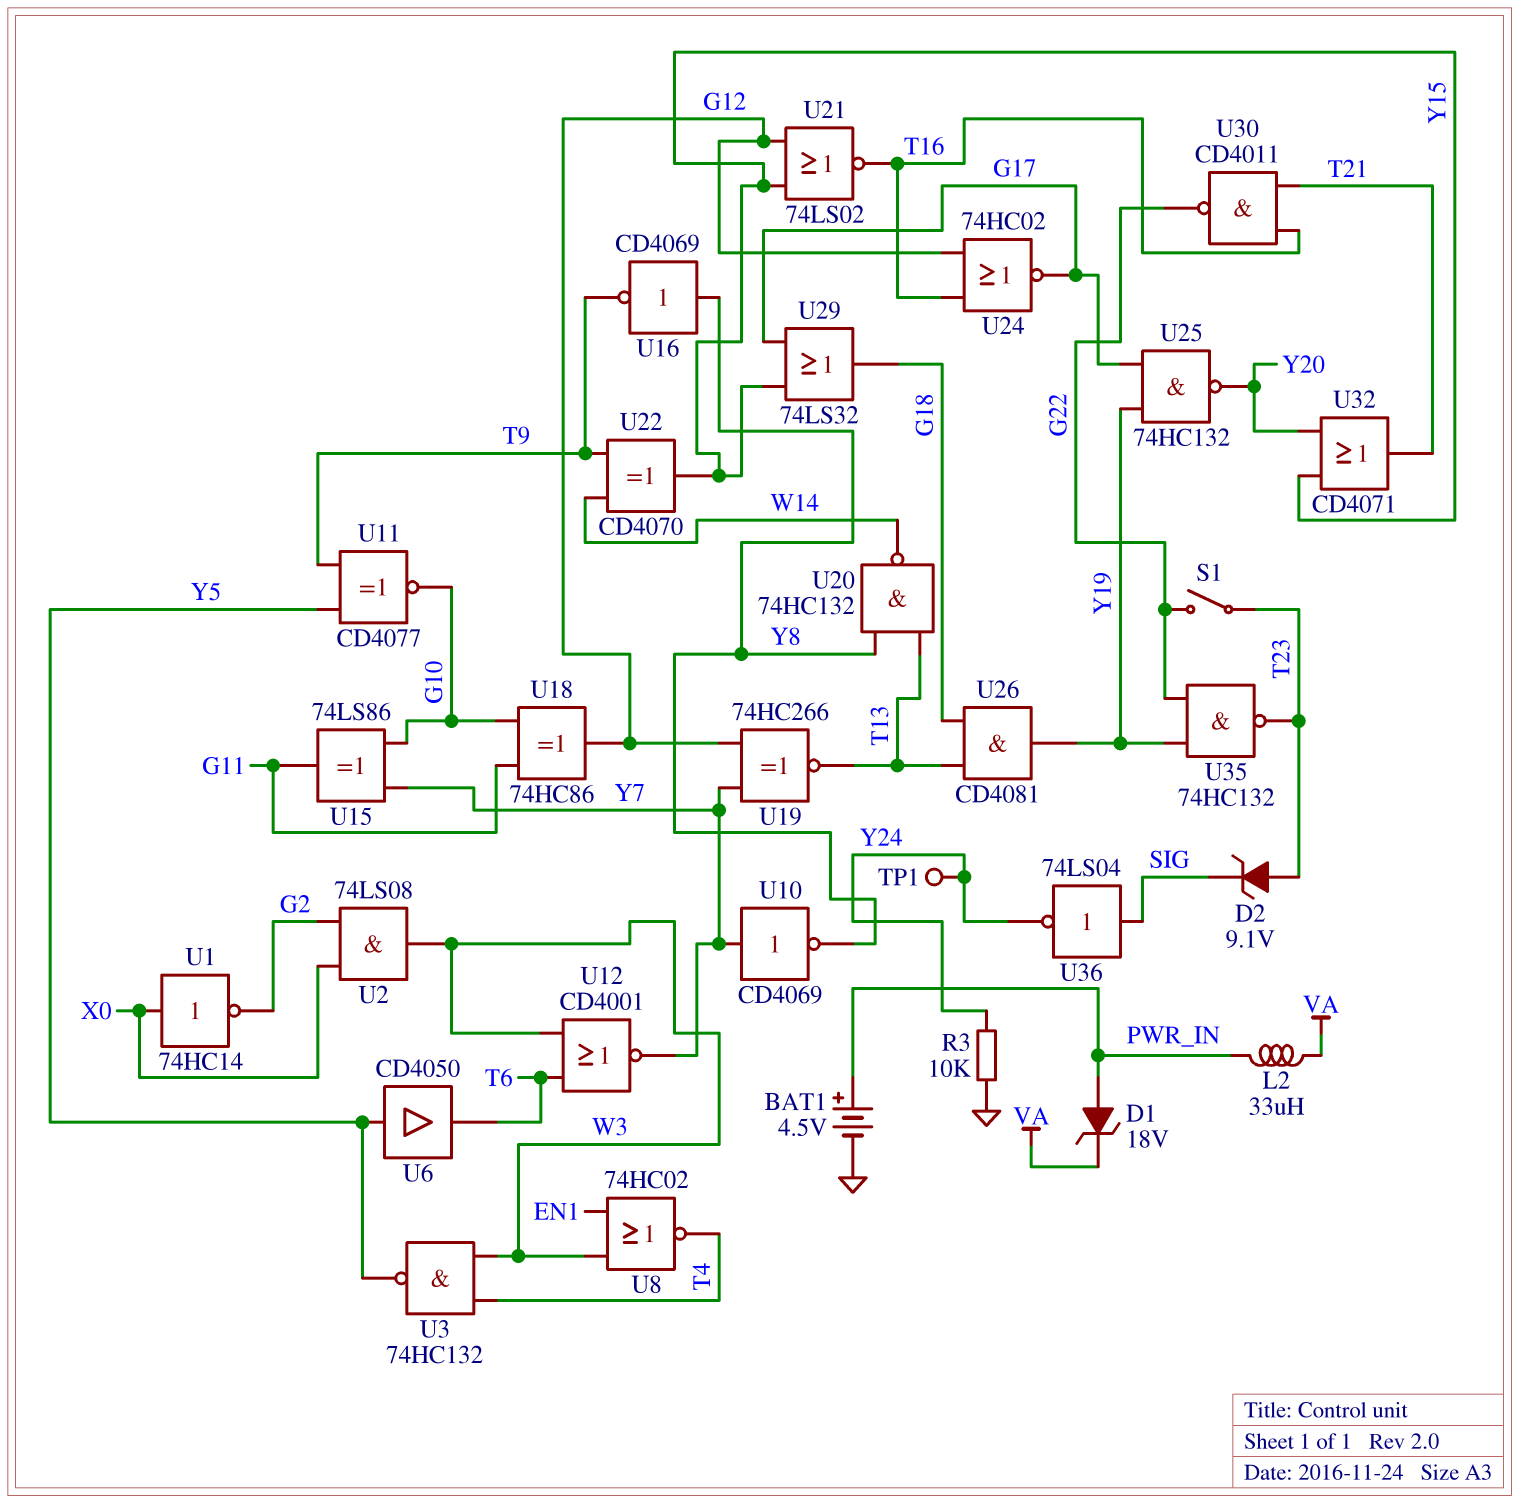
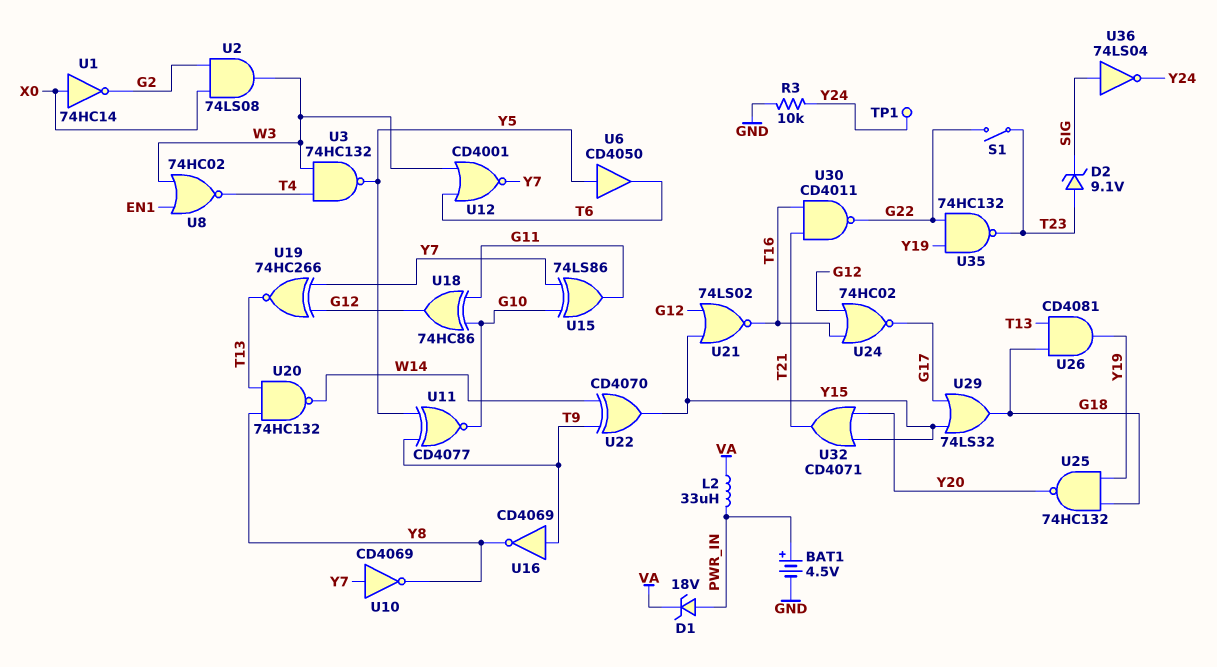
U16: NOT CD4069 (in Y8, out T9) -> NOT CD4069 (in T9, out Y8)
U25: NAND 74HC132 (in G17, in Y19, out Y20) -> NAND 74HC132 (in G18, in Y19, out Y20)

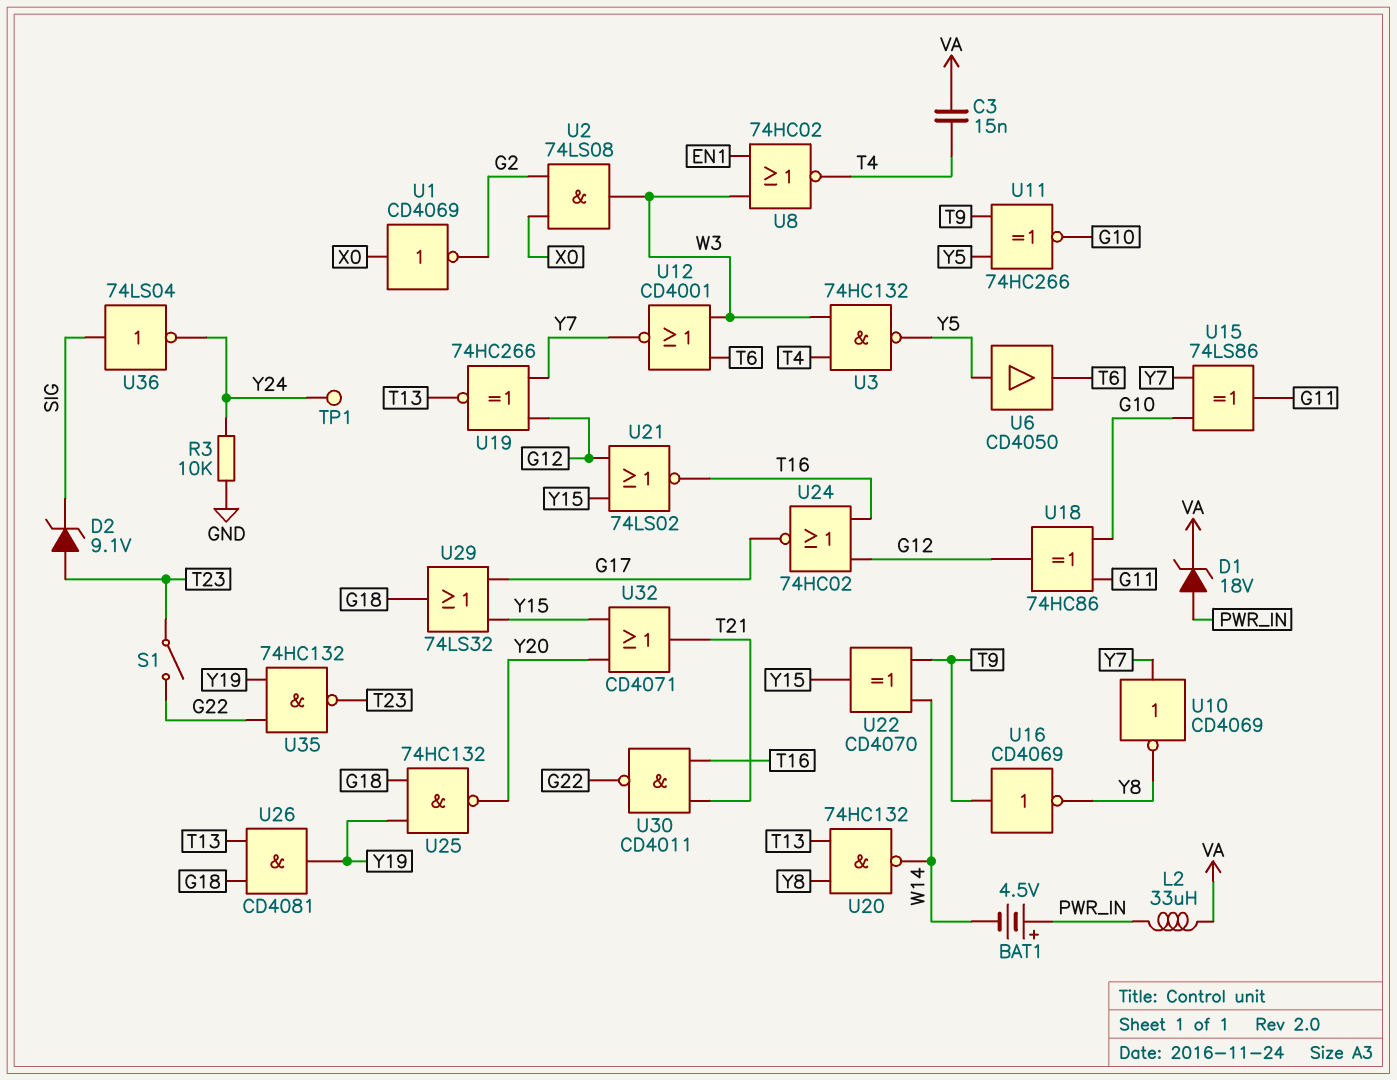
BAT1: 4.5V (plus PWR_IN, minus GND) -> 4.5V (plus PWR_IN, minus W14)
C3: none -> 15nF (T4, VA)
U1: NOT 74HC14 (in X0, out G2) -> NOT CD4069 (in X0, out G2)
U11: XNOR CD4077 (in T9, in Y5, out G10) -> XNOR 74HC266 (in T9, in Y5, out G10)

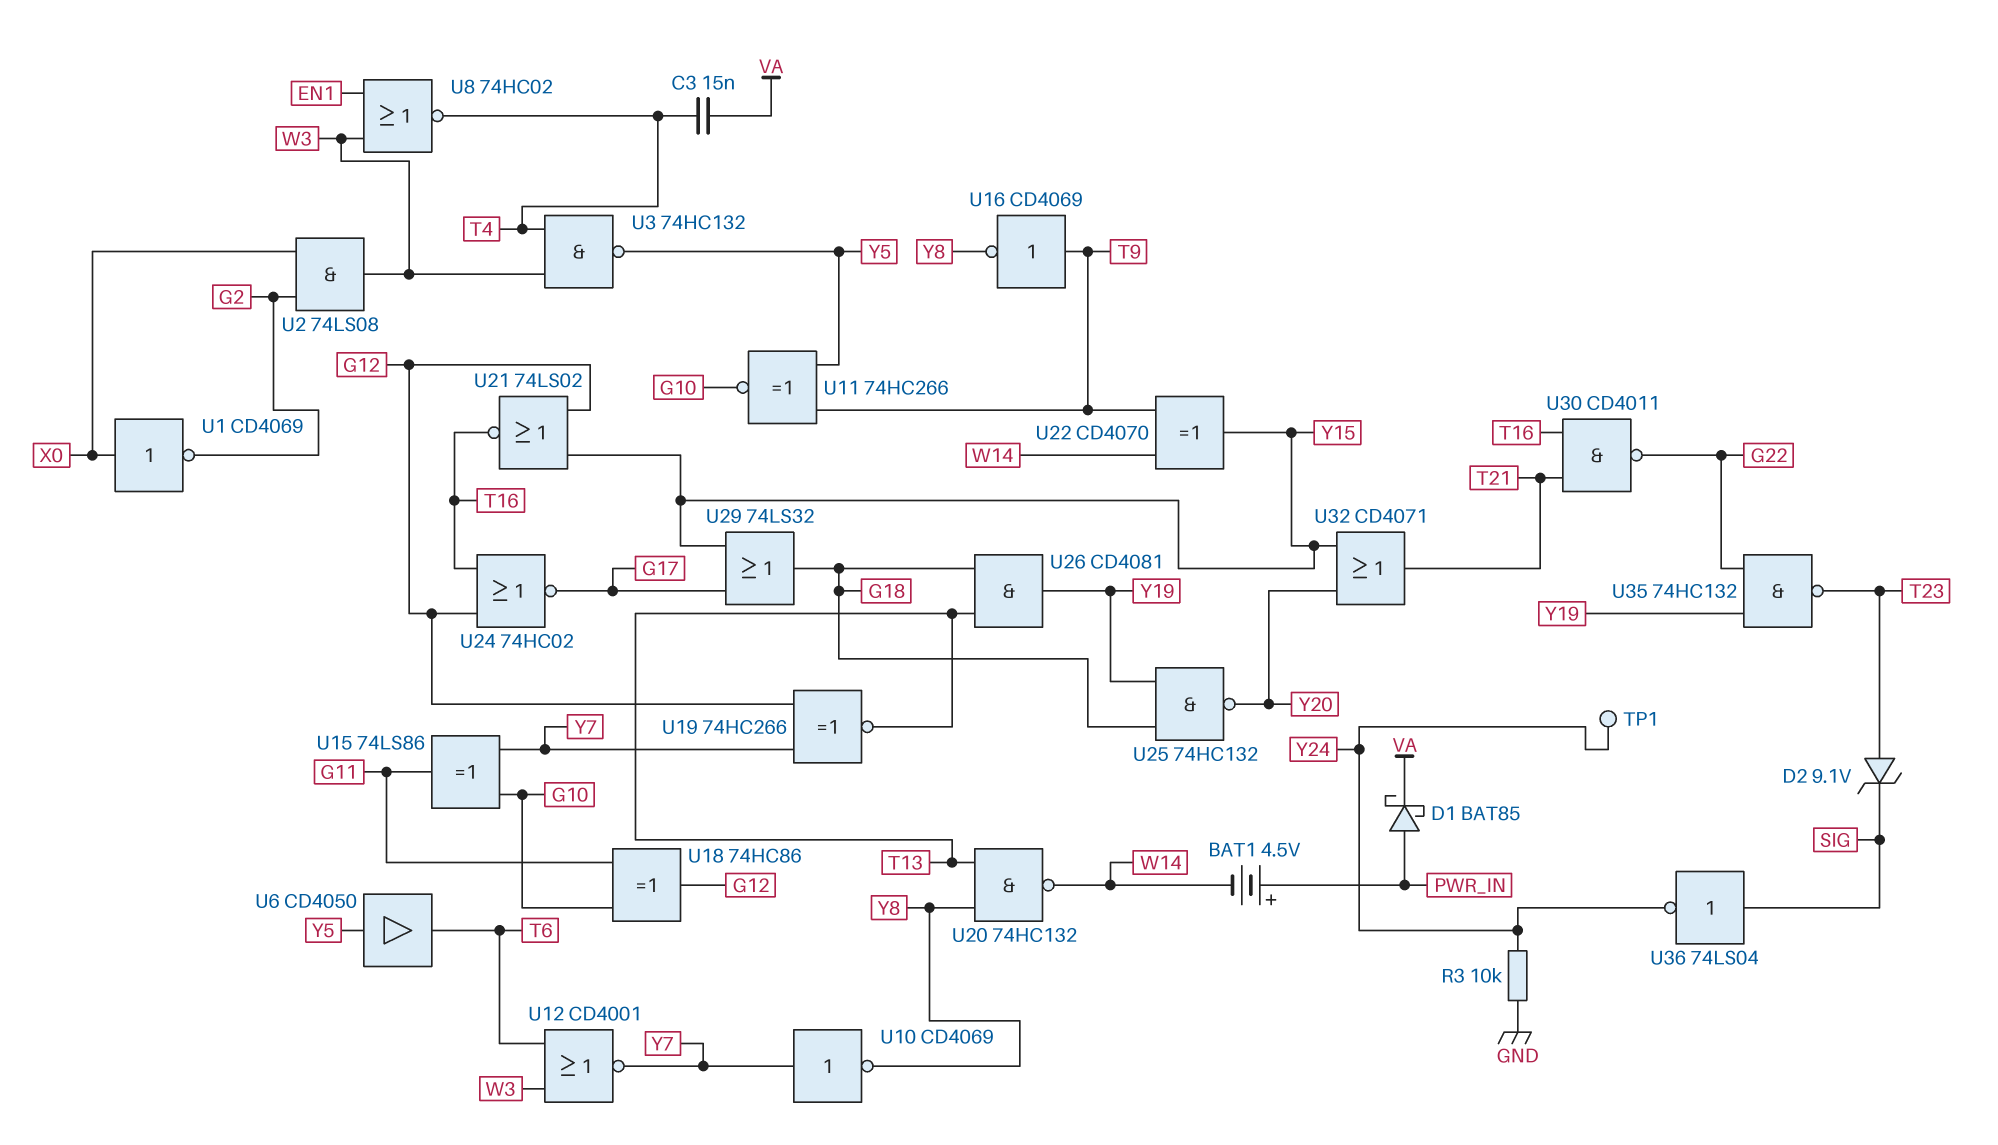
D1: zener 18V (A PWR_IN, K VA) -> schottky BAT85 (A PWR_IN, K VA)
L2: 33uH (PWR_IN, VA) -> none
S1: switch (G22, T23) -> none

